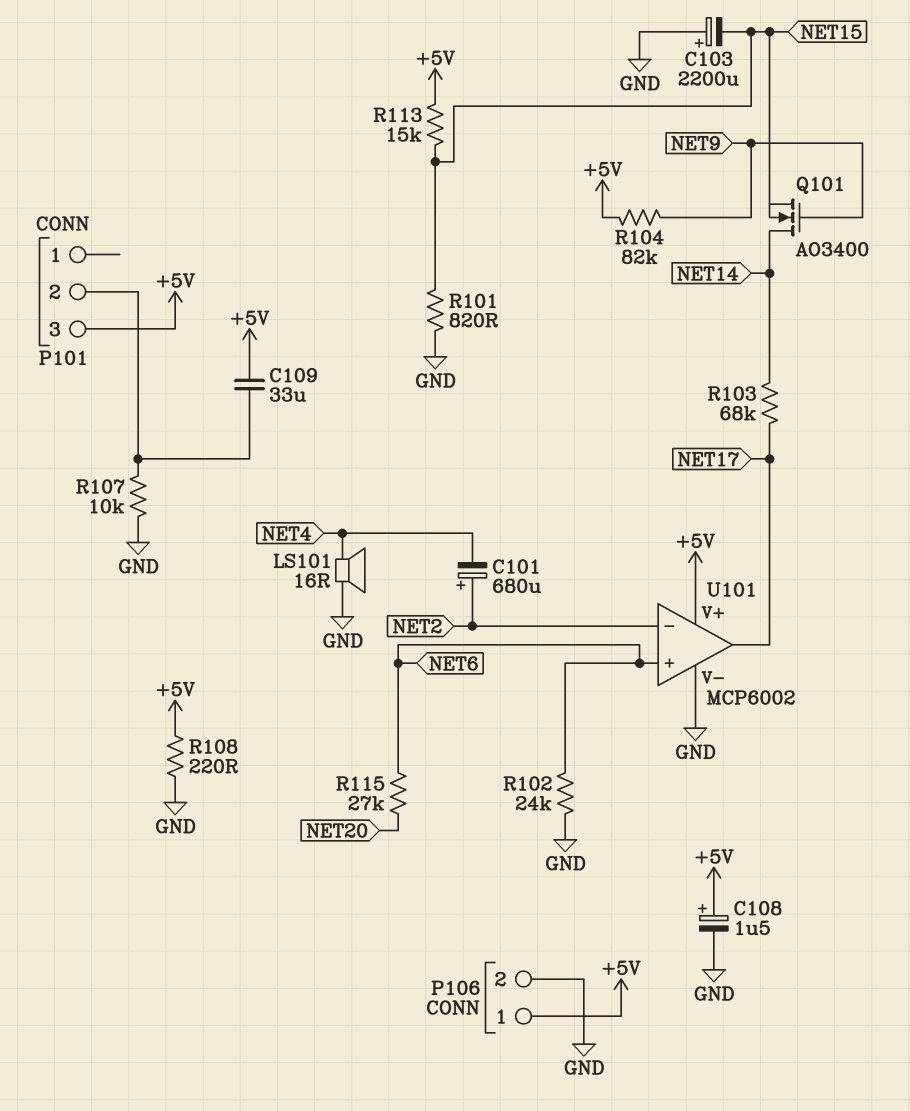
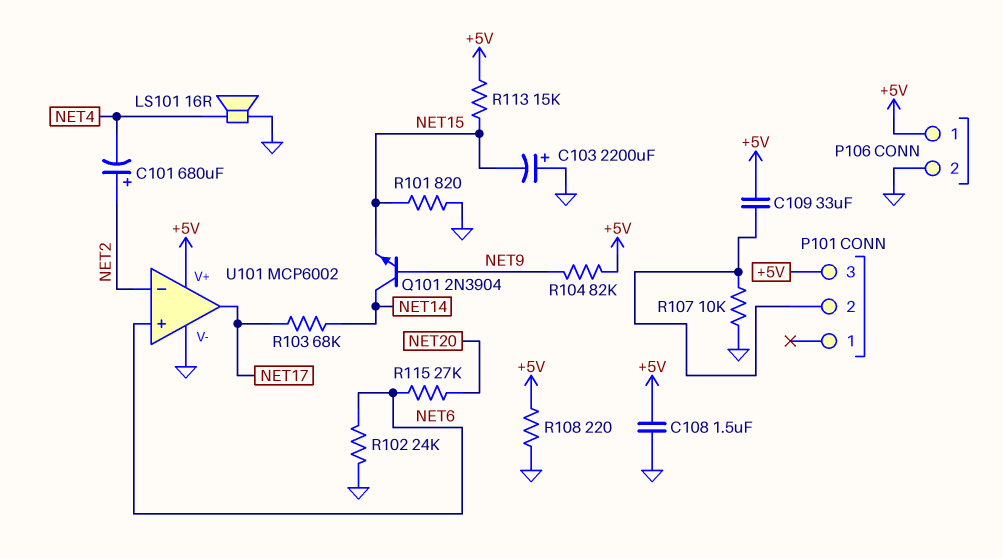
C108: 1.5uF (plus +5V, minus GND) -> 1.5uF (+5V, GND)
Q101: NMOS AO3400 (G NET9, D NET14, S NET15) -> NPN 2N3904 (B NET9, C NET14, E NET15)

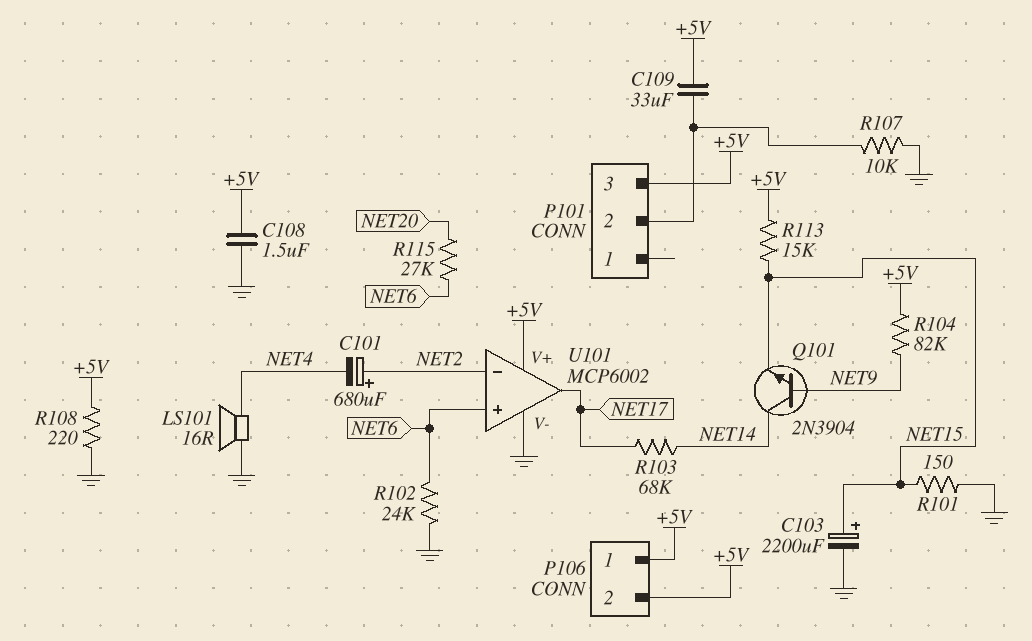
C103: 2200uF (plus GND, minus NET15) -> 2200uF (plus NET15, minus GND)
P106 pin 2: GND -> +5V
R101: 820 (GND, NET15) -> 150 (GND, NET15)

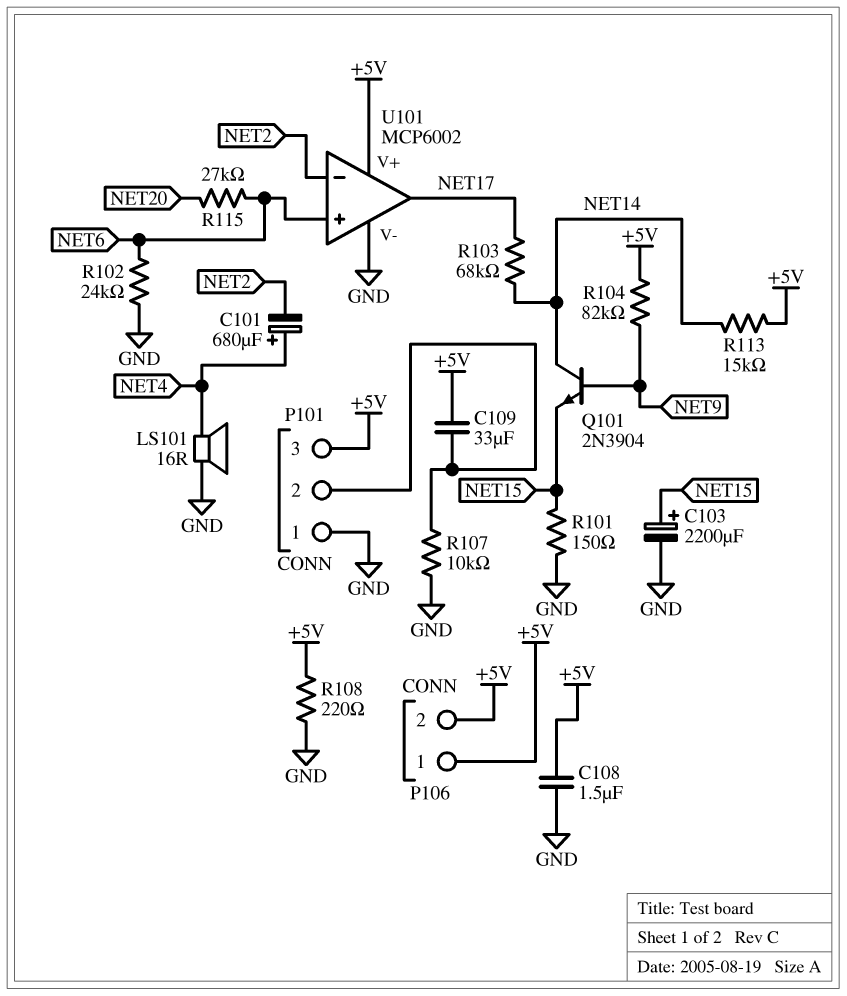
C101: 680uF (plus NET2, minus NET4) -> 680uF (plus NET4, minus NET2)
P101 pin 1: none -> GND
R113: 15k (+5V, NET15) -> 15k (+5V, NET14)

